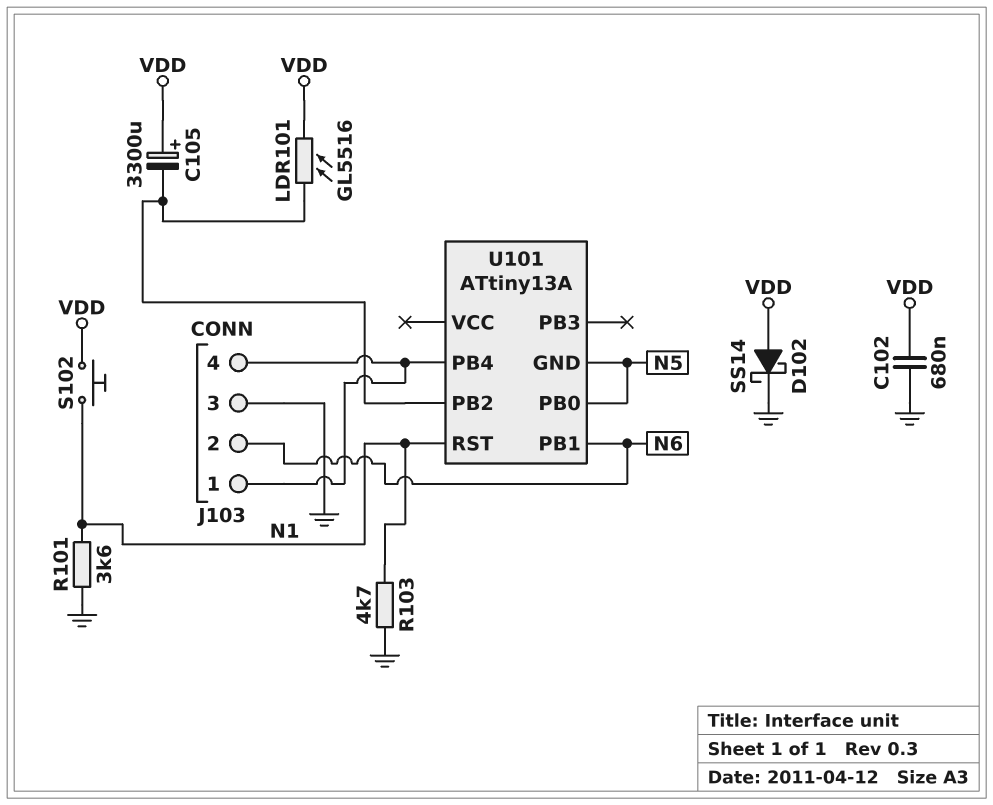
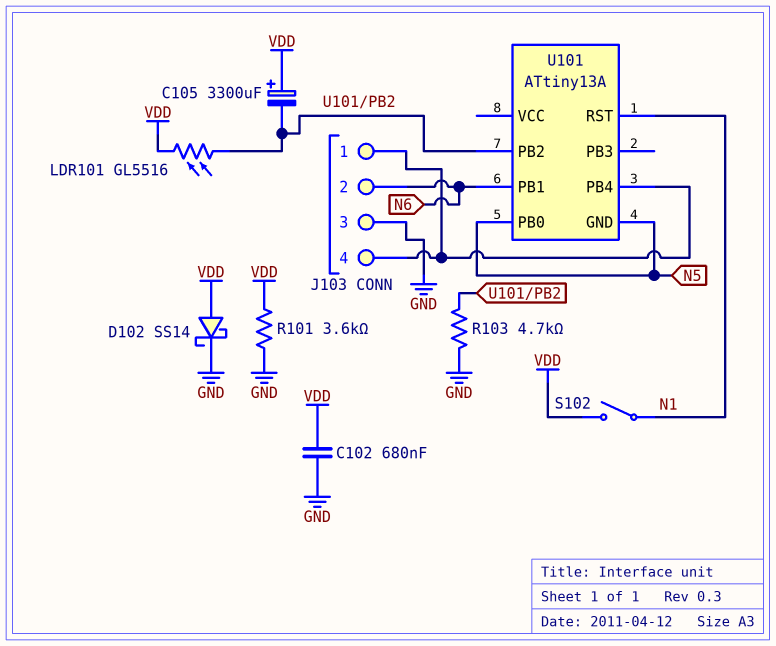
R101: 3.6k (GND, N1) -> 3.6k (GND, VDD)
R103: 4.7k (GND, N1) -> 4.7k (GND, U101/PB2)
S102: button (N1, VDD) -> switch (N1, VDD)

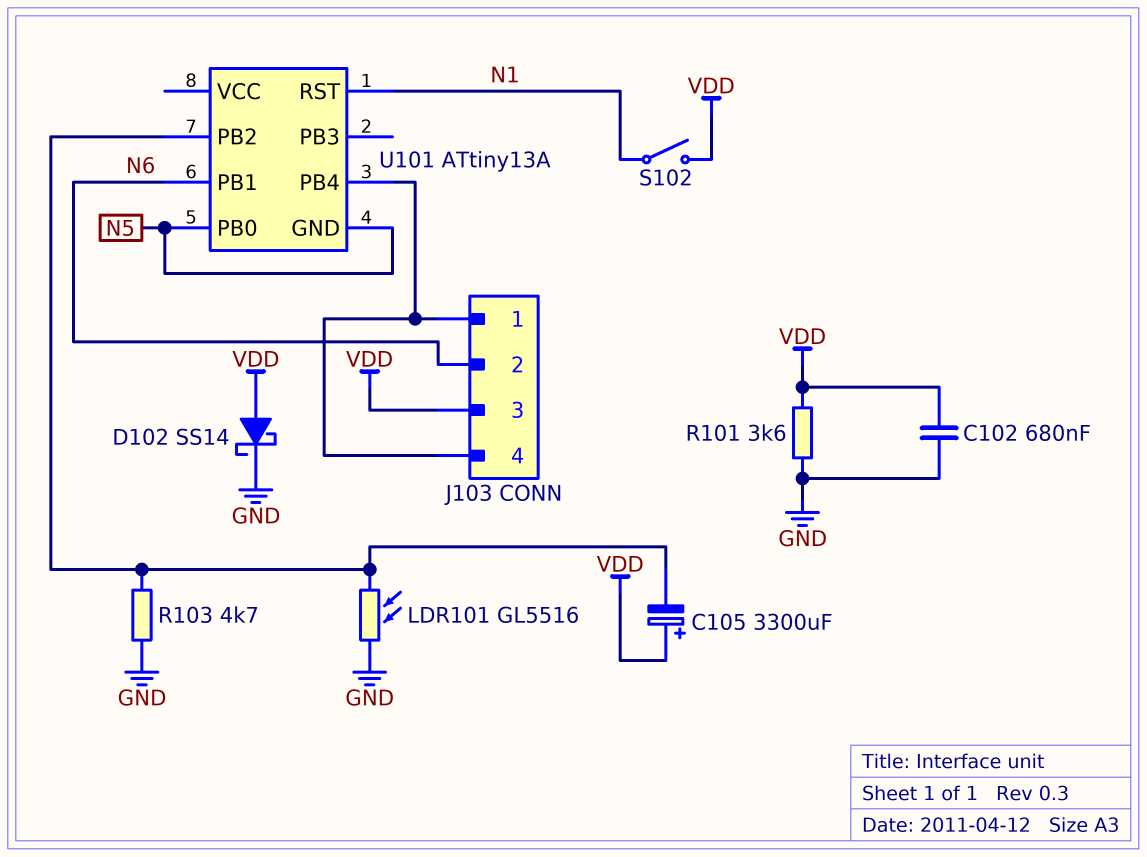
J103 pin 3: GND -> VDD
LDR101: GL5516 (U101/PB2, VDD) -> GL5516 (GND, U101/PB2)

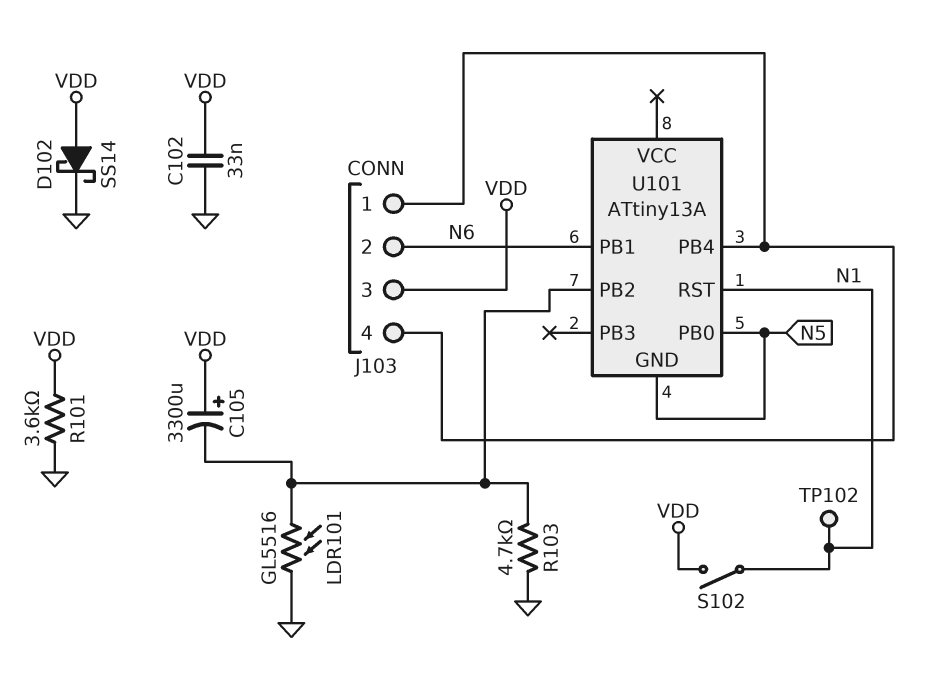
C102: 680nF (GND, VDD) -> 33nF (GND, VDD)
TP102: none -> test point (N1)

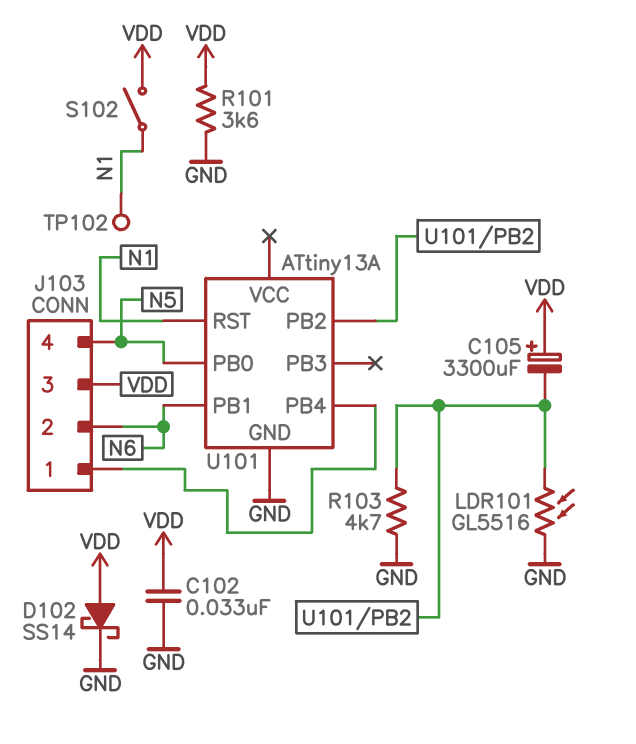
J103 pin 4: J103/1 -> N5
U101 pin GND: N5 -> GND

